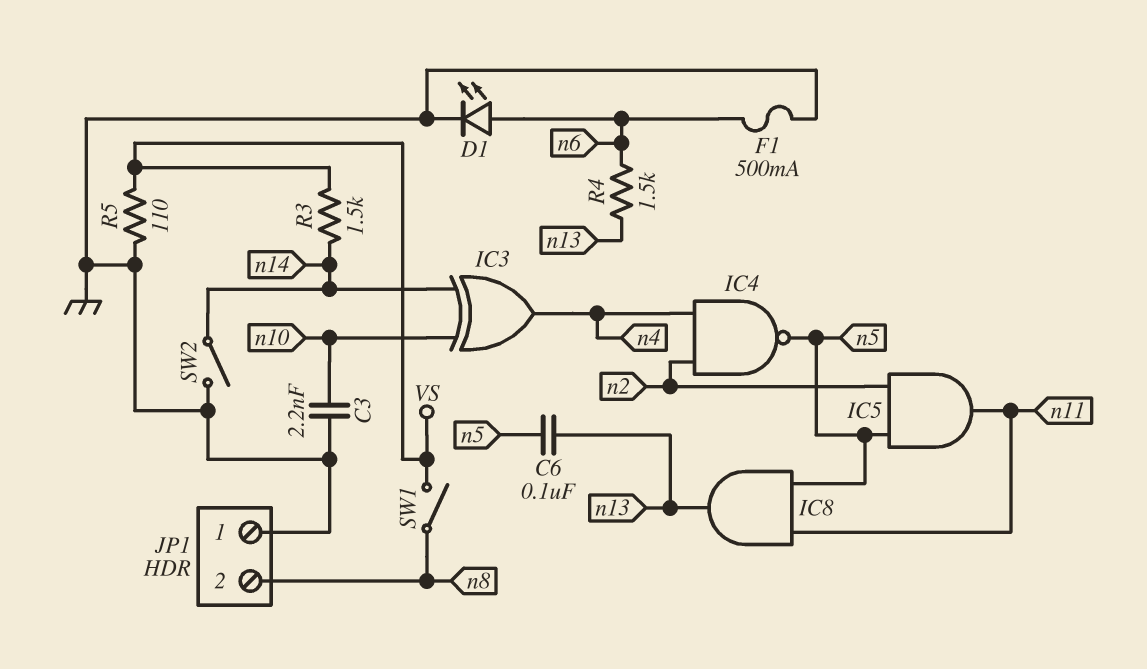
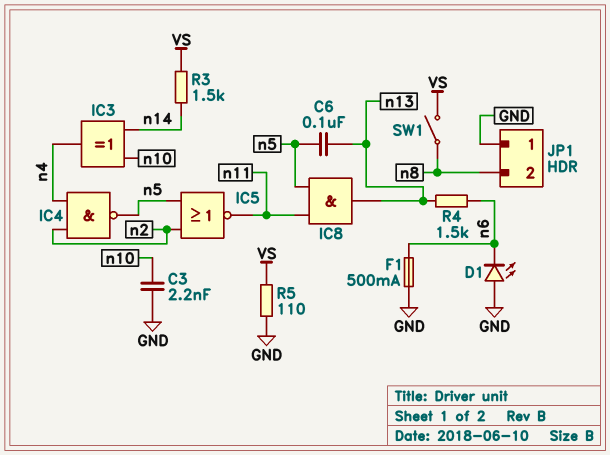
D1: LED (A n6, K GND) -> LED (A GND, K n6)
IC5: AND (in n2, in n5, out n11) -> NOR (in n2, in n5, out n11)
SW2: switch (GND, n14) -> none

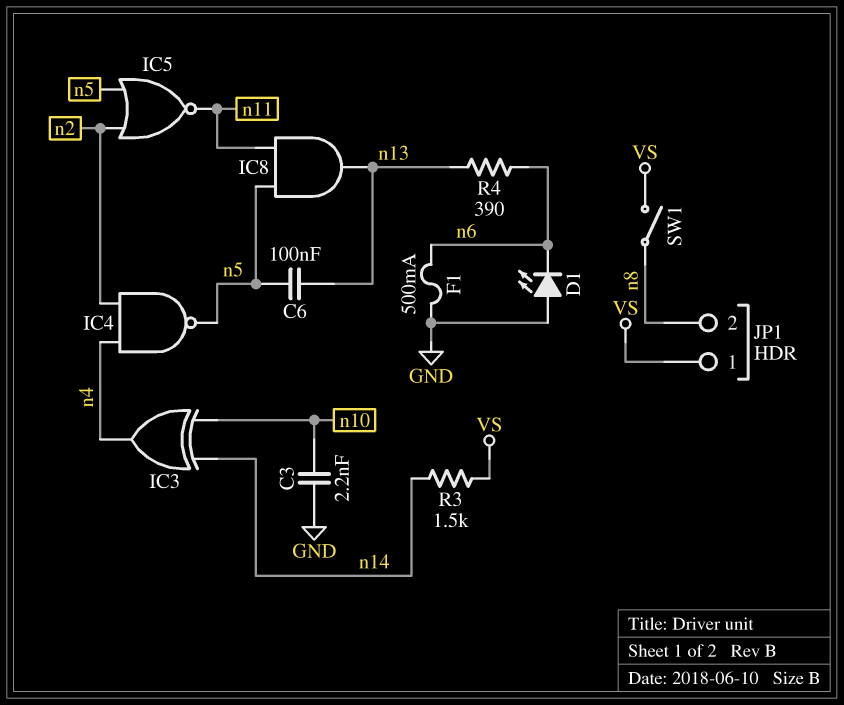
JP1 pin 1: GND -> VS
R4: 1.5k (n6, n13) -> 390 (n6, n13)
R5: 110 (GND, VS) -> none

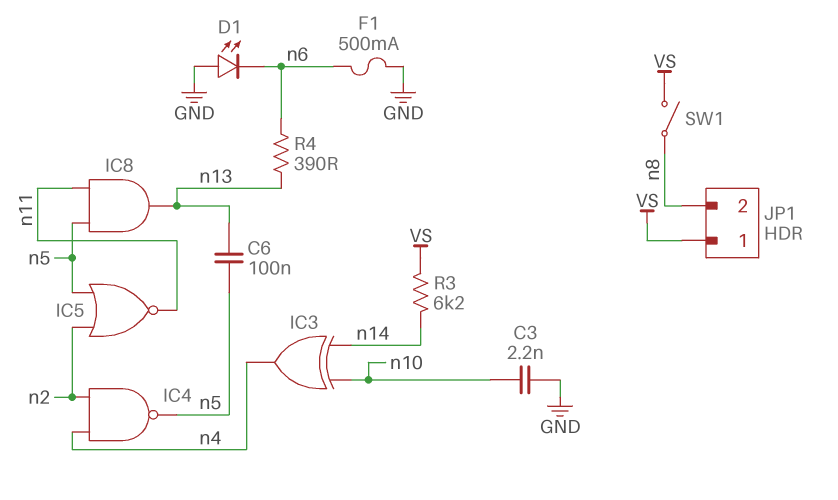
R3: 1.5k (VS, n14) -> 6.2k (VS, n14)

